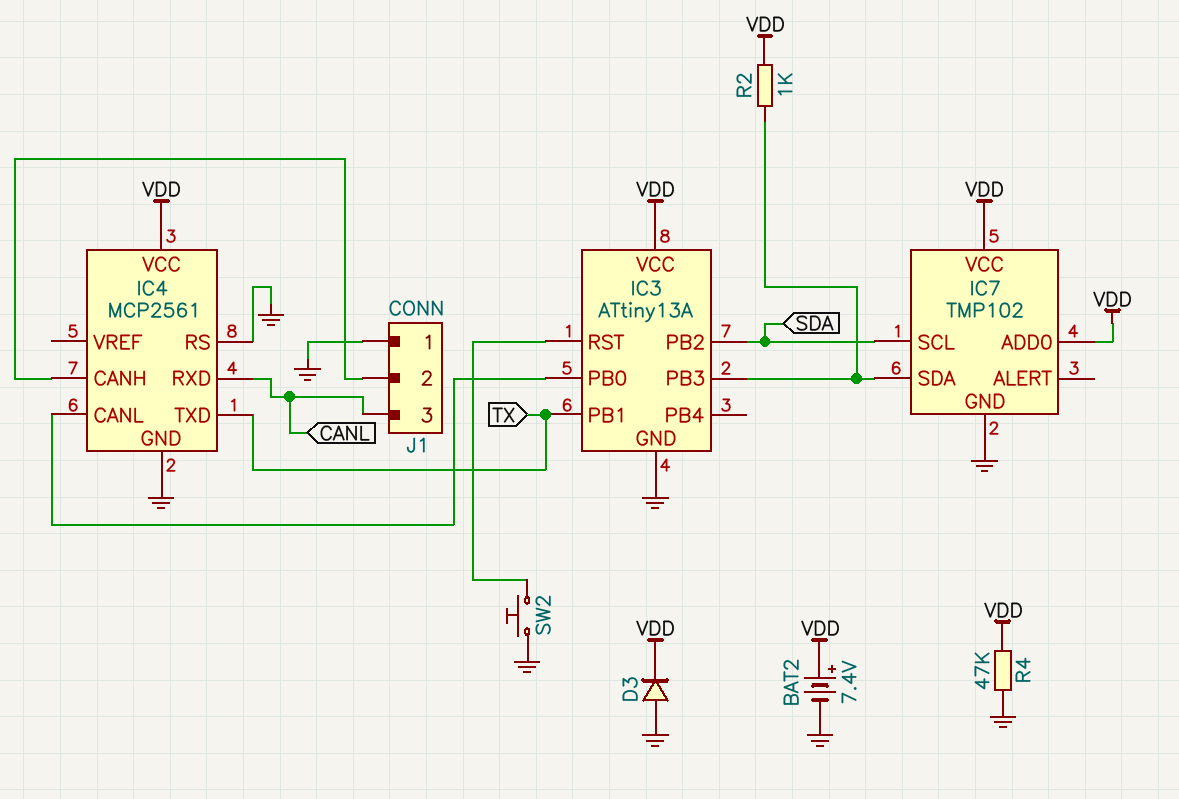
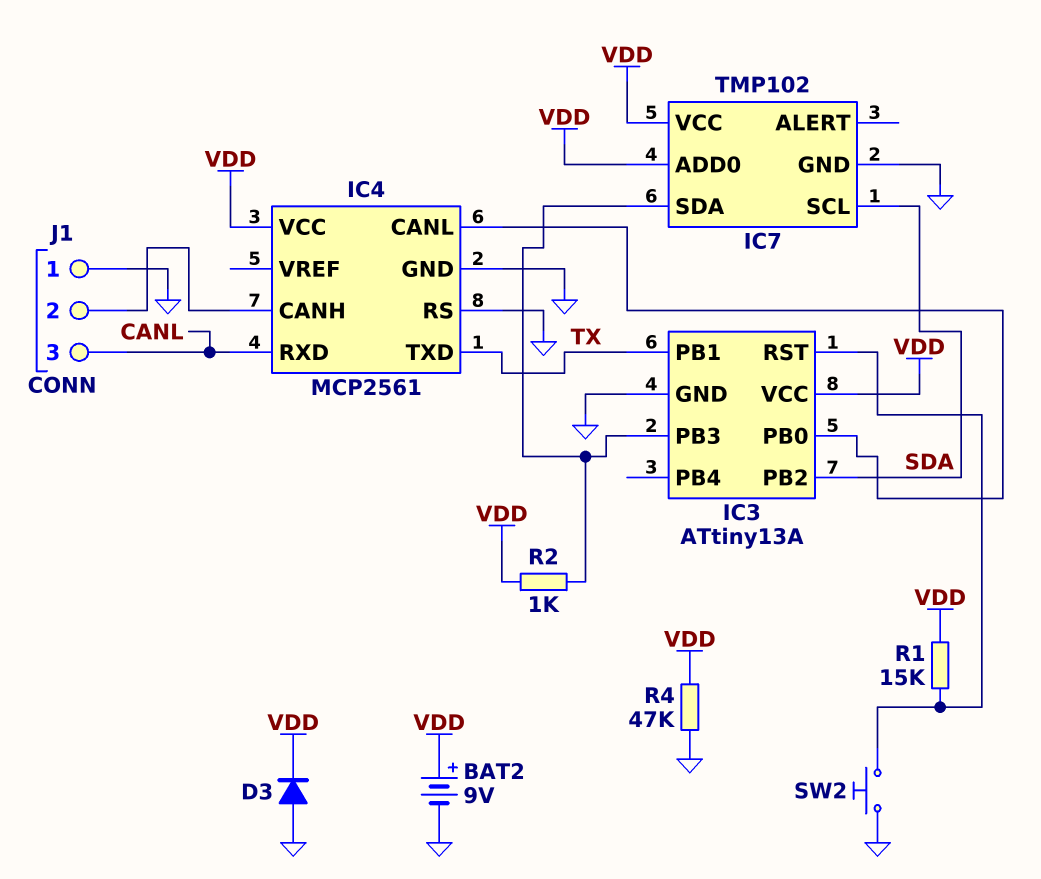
BAT2: 7.4V (plus VDD, minus GND) -> 9V (plus VDD, minus GND)
R1: none -> 15k (IC3/RST, VDD)

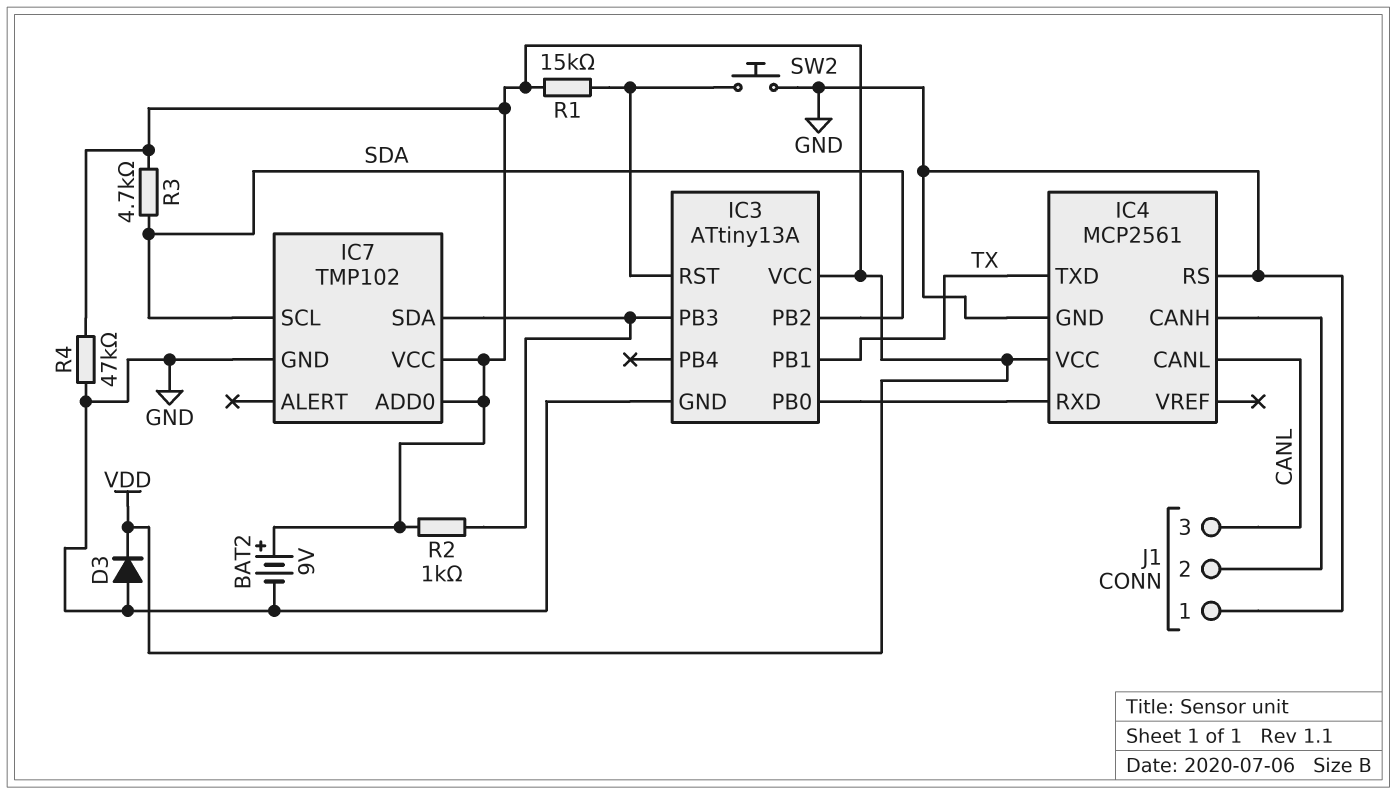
IC4 pin CANL: IC3/PB0 -> CANL
IC4 pin RXD: CANL -> IC3/PB0
R3: none -> 4.7k (SDA, VDD)

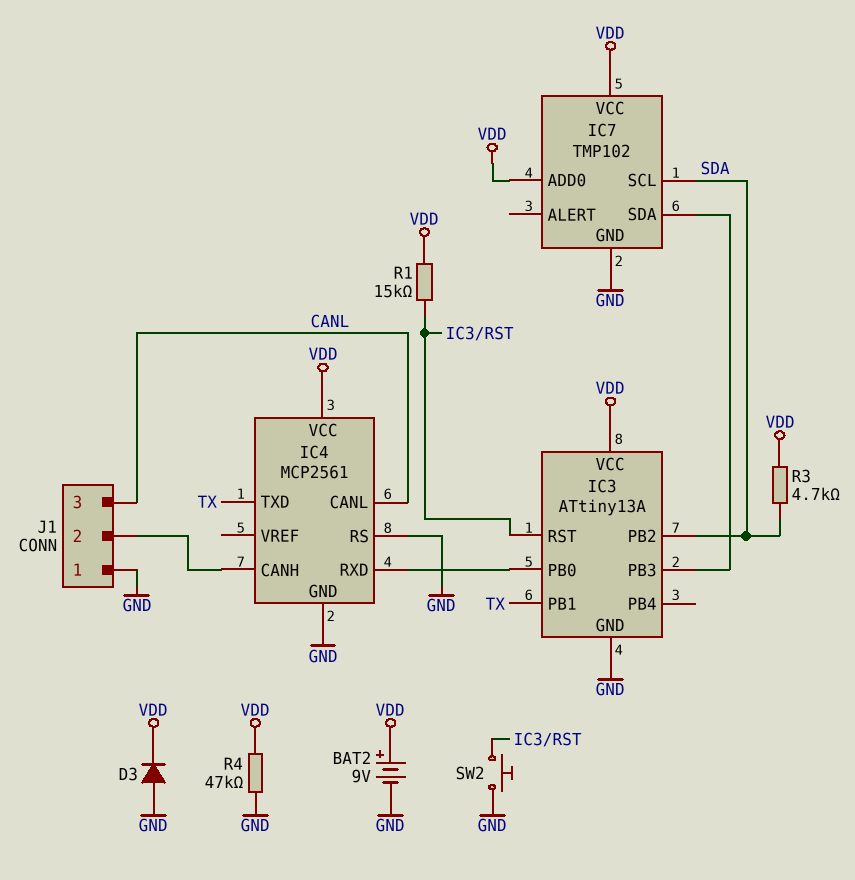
R2: 1k (IC3/PB3, VDD) -> none

